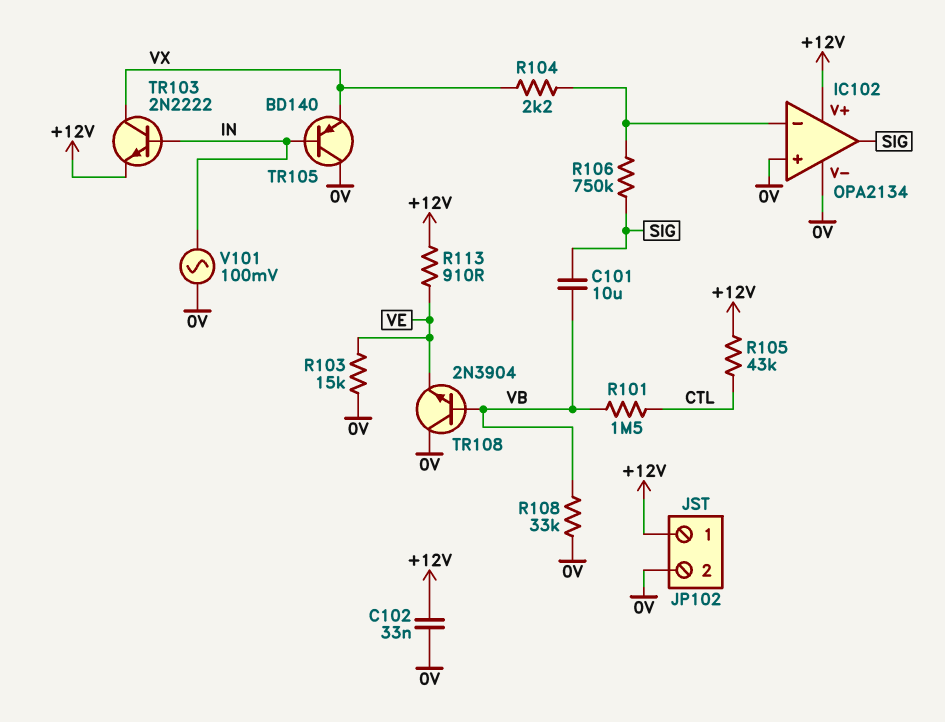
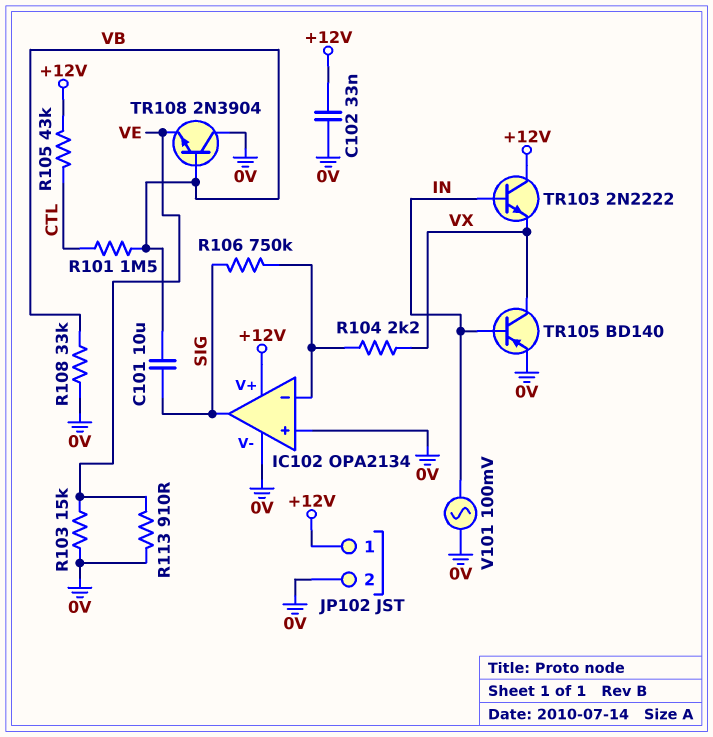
R113: 910 (+12V, VE) -> 910 (0V, VE)
TR103: NPN 2N2222 (B IN, C VX, E +12V) -> NPN 2N2222 (B IN, C +12V, E VX)
TR105: PNP BD140 (B IN, C 0V, E VX) -> PNP BD140 (B IN, C VX, E 0V)

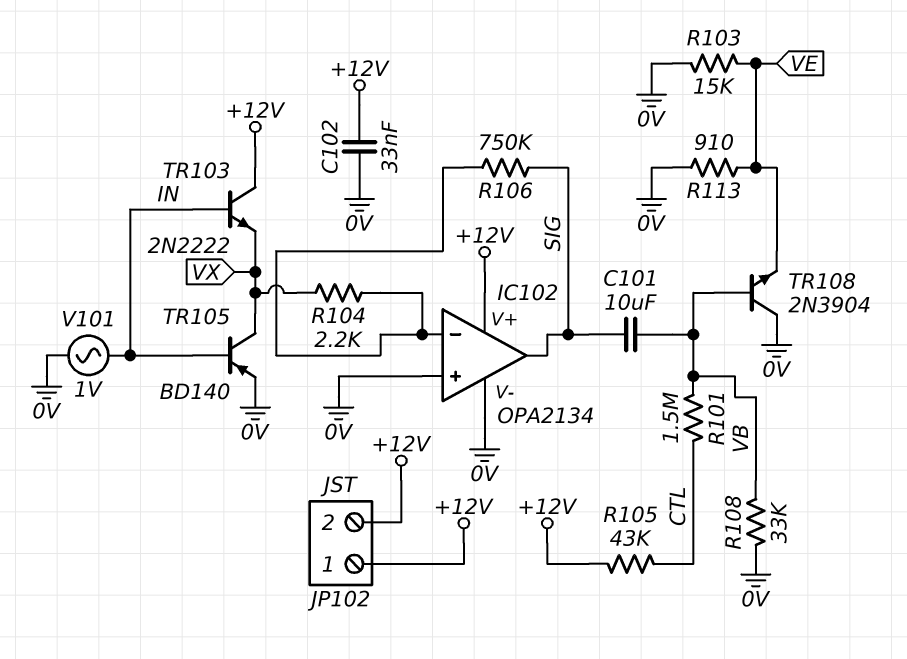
JP102 pin 2: 0V -> +12V
V101: AC 100mV (0V, IN) -> AC 1V (0V, IN)

